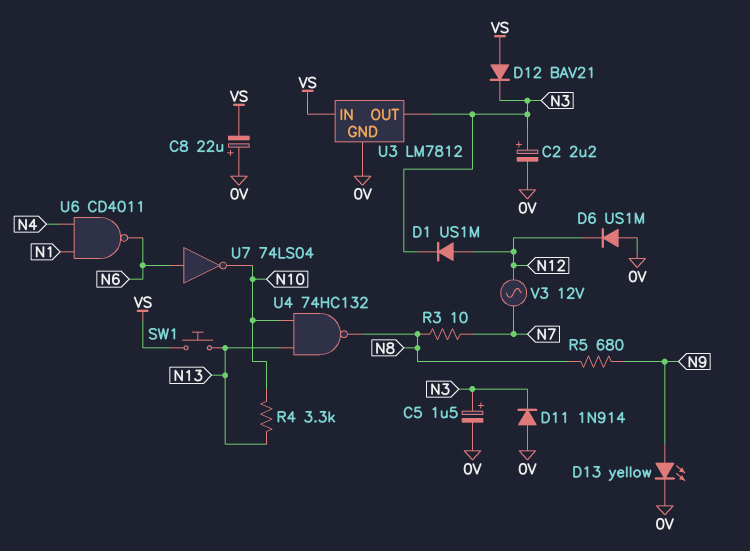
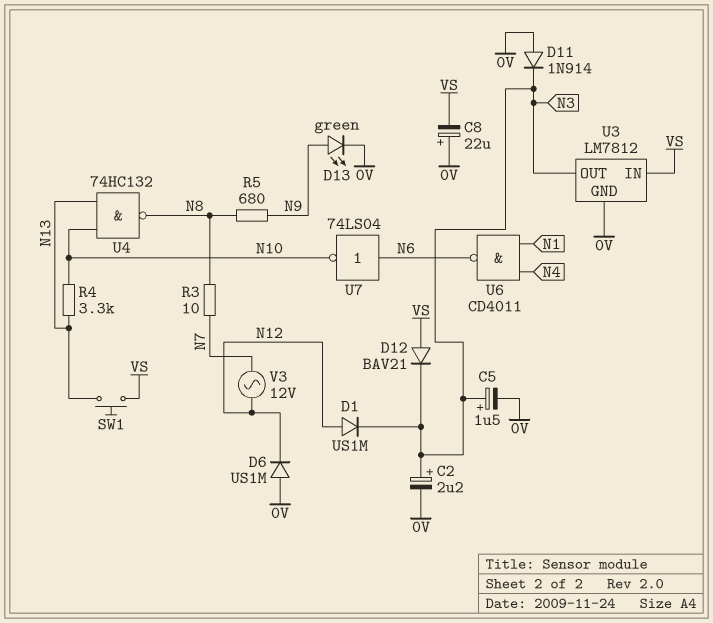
D13: LED yellow (A N9, K 0V) -> LED green (A N9, K 0V)

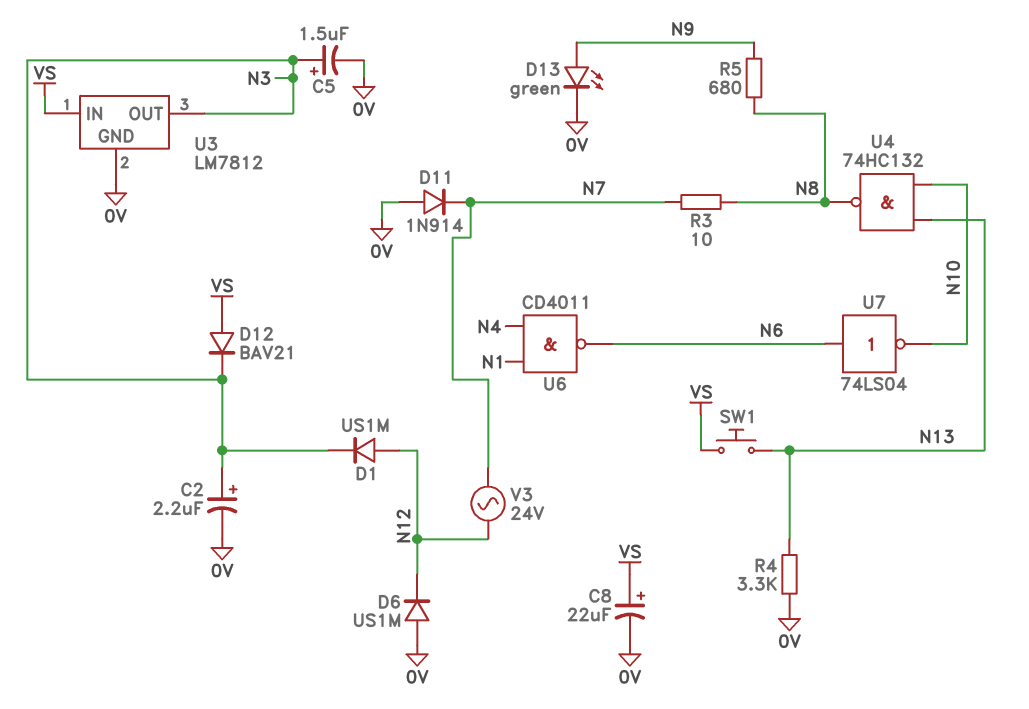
C8: 22uF (plus 0V, minus VS) -> 22uF (plus VS, minus 0V)
D11: diode 1N914 (A 0V, K N3) -> diode 1N914 (A 0V, K N7)
R4: 3.3k (N10, N13) -> 3.3k (0V, N13)
V3: AC 12V (N7, N12) -> AC 24V (N7, N12)

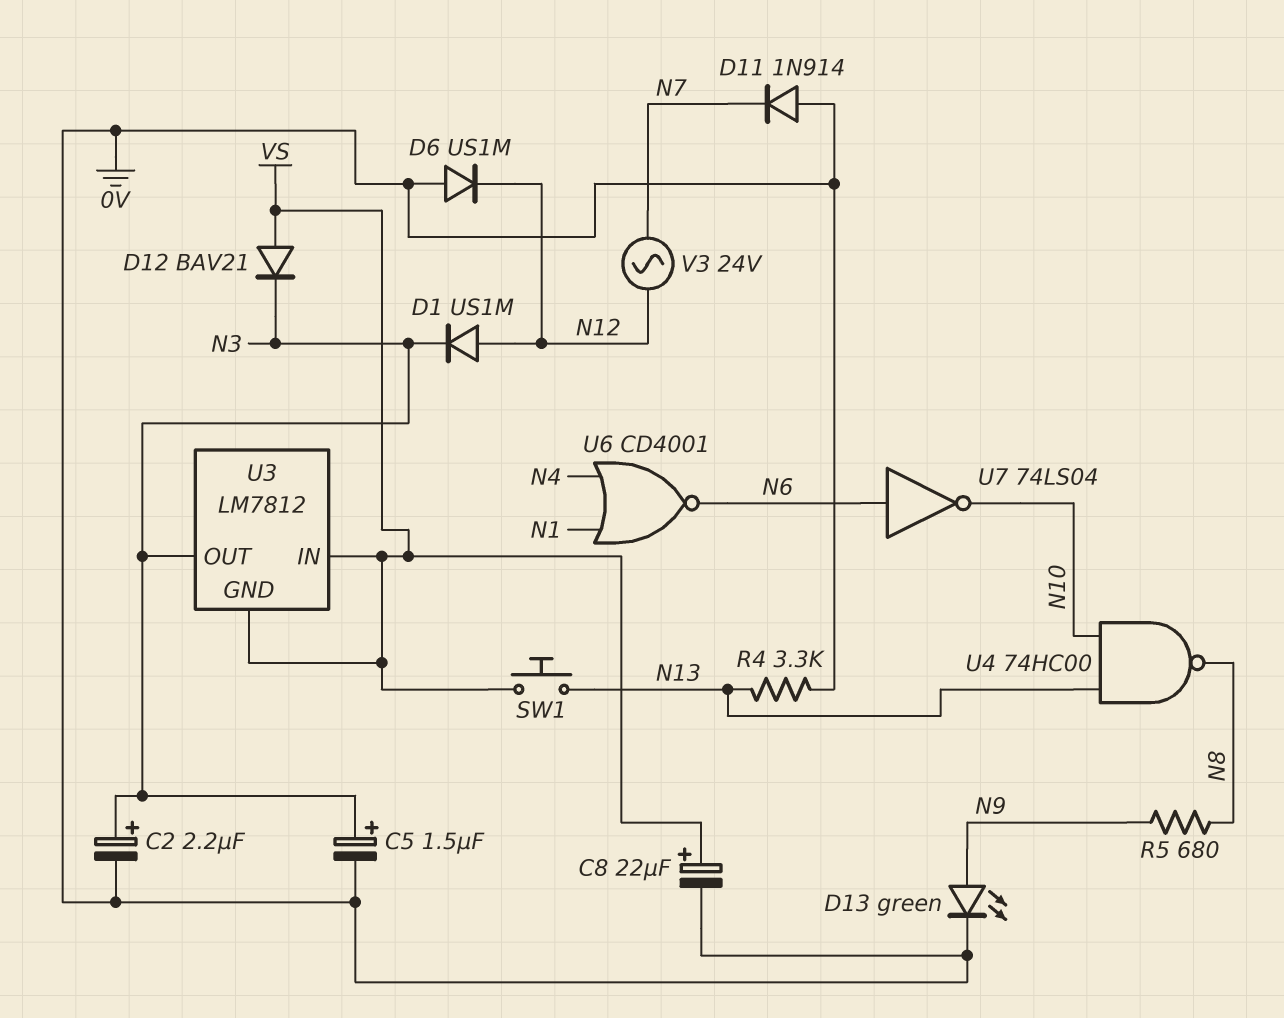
R3: 10 (N7, N8) -> none
U3 pin GND: 0V -> VS
U4: NAND 74HC132 (in N10, in N13, out N8) -> NAND 74HC00 (in N10, in N13, out N8)
U6: NAND CD4011 (in N1, in N4, out N6) -> NOR CD4001 (in N1, in N4, out N6)

